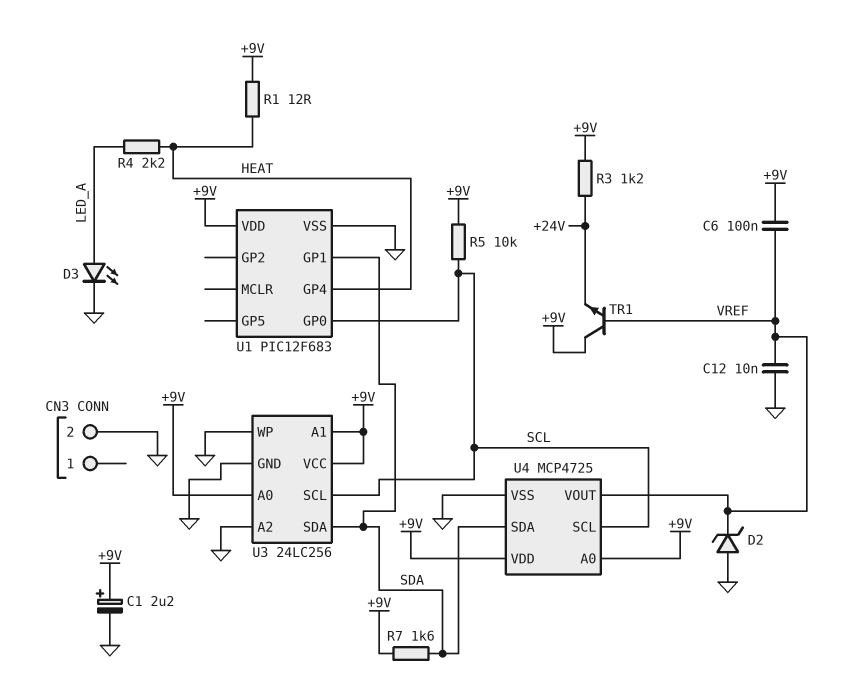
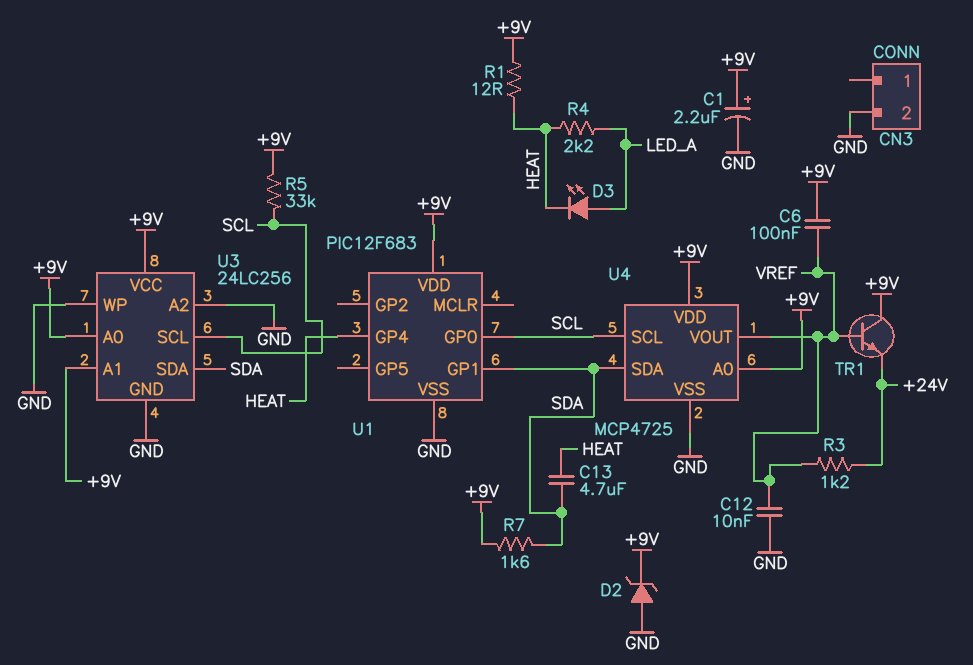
C13: none -> 4.7uF (HEAT, SDA)
D2: zener (A GND, K VREF) -> zener (A GND, K +9V)
D3: LED (A LED_A, K GND) -> LED (A LED_A, K HEAT)
R3: 1.2k (+9V, +24V) -> 1.2k (+24V, VREF)
R5: 10k (+9V, SCL) -> 33k (+9V, SCL)

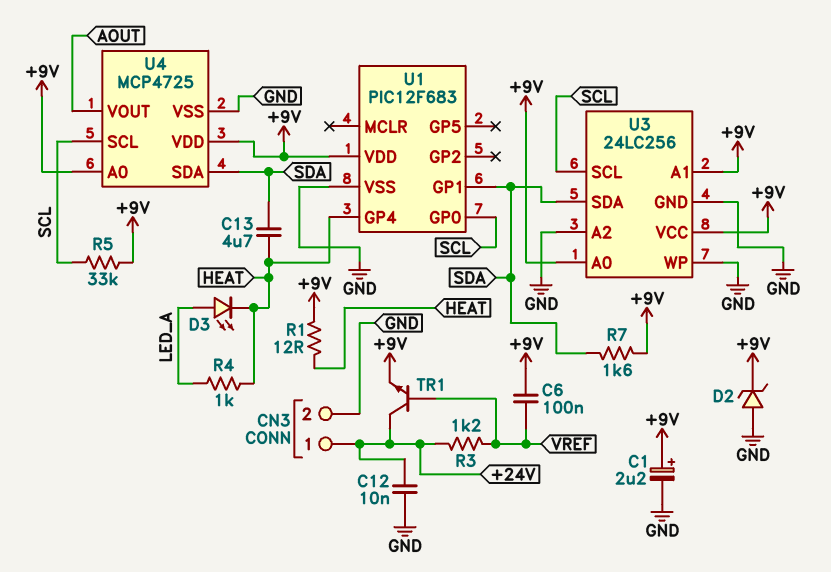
C12: 10nF (GND, VREF) -> 10nF (+24V, GND)
CN3 pin 1: none -> +24V
R4: 2.2k (HEAT, LED_A) -> 1k (HEAT, LED_A)
TR1: NPN (B VREF, C +9V, E +24V) -> NPN (B VREF, C +24V, E +9V)
U4 pin VOUT: VREF -> AOUT

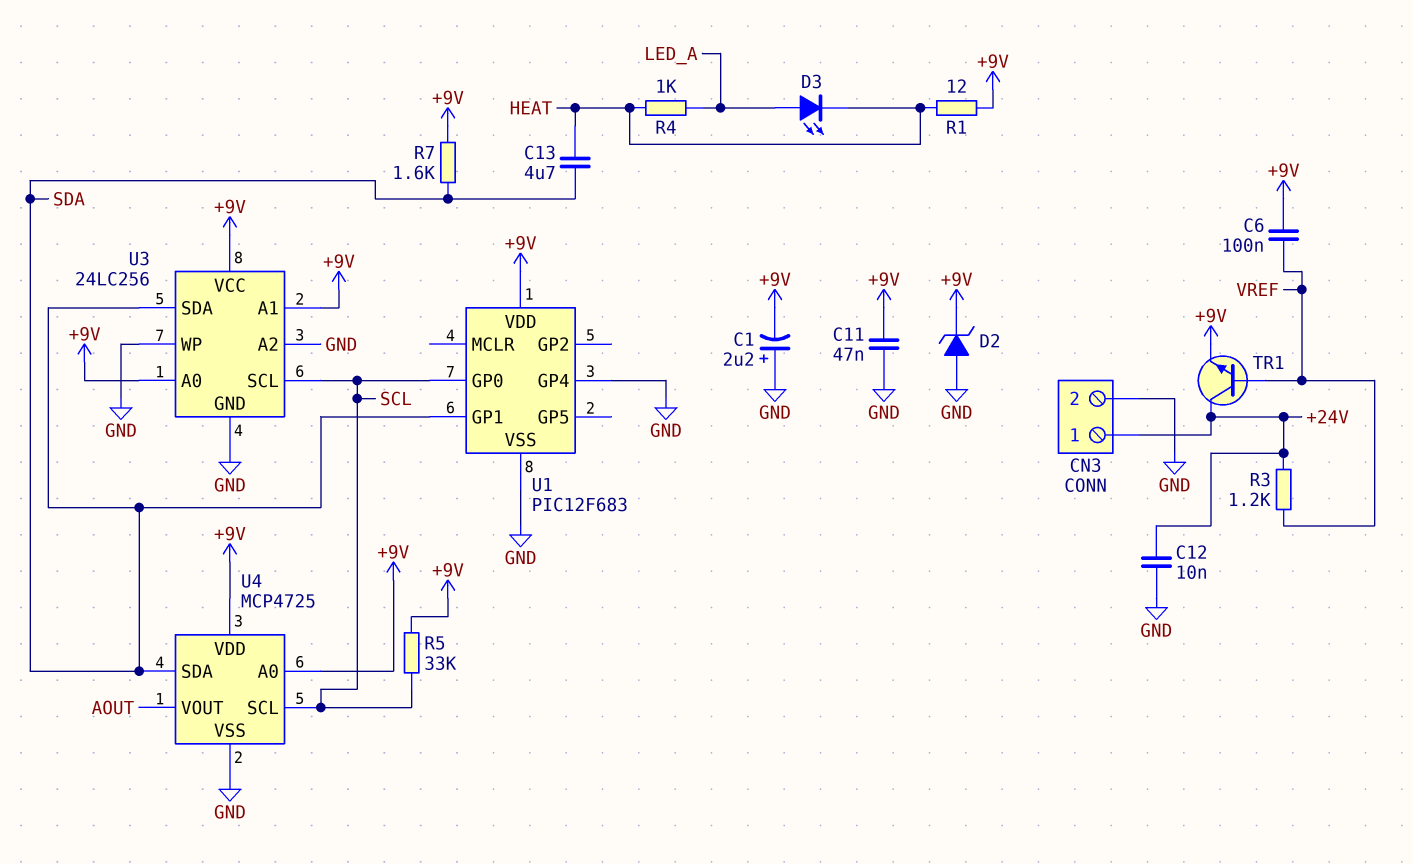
C1: 2.2uF (plus +9V, minus GND) -> 2.2uF (plus GND, minus +9V)
C11: none -> 47nF (+9V, GND)
U1 pin GP4: HEAT -> GND

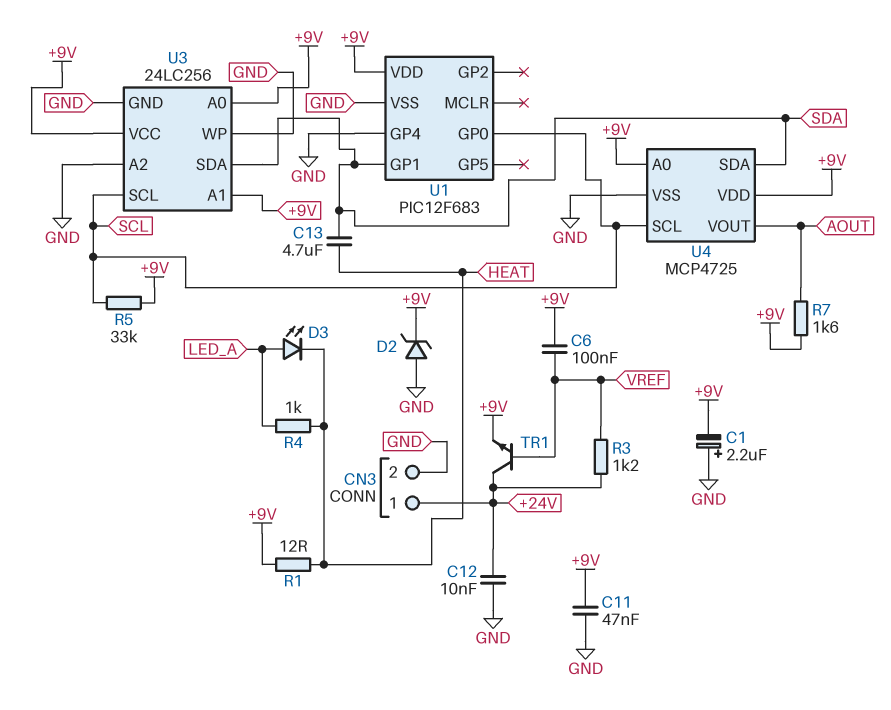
R7: 1.6k (+9V, SDA) -> 1.6k (+9V, AOUT)

